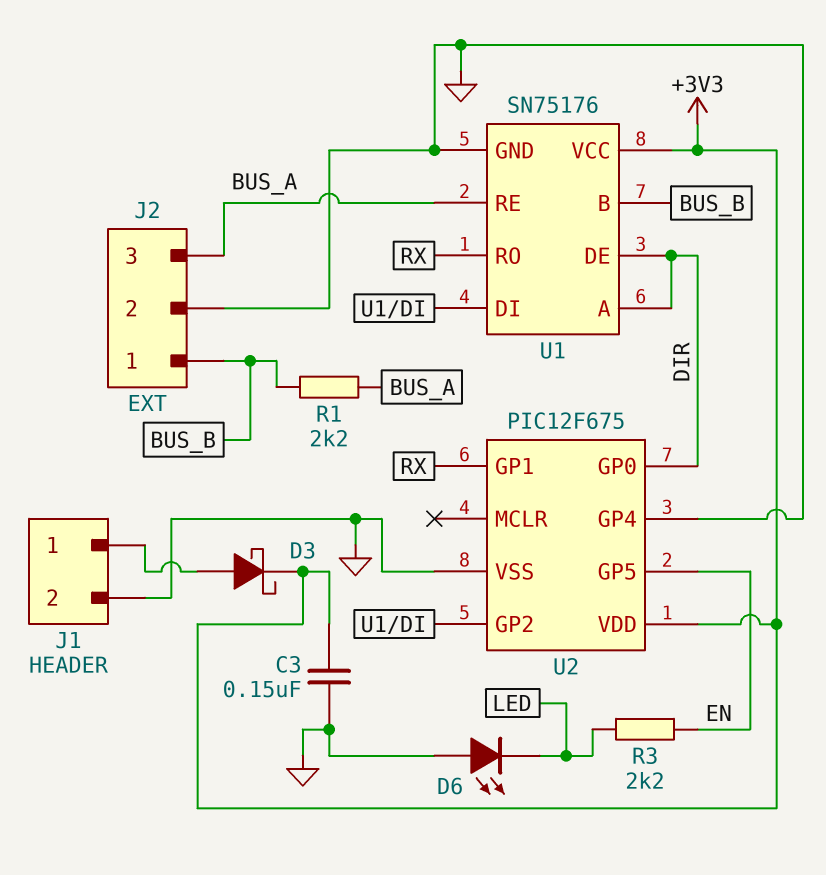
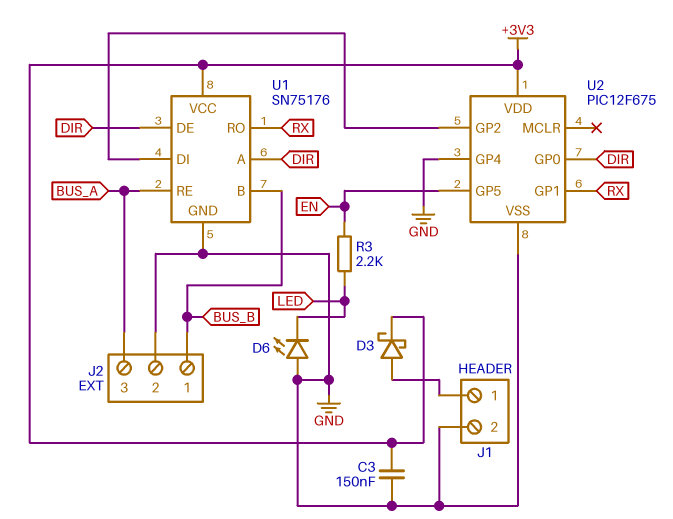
R1: 2.2k (BUS_A, BUS_B) -> none

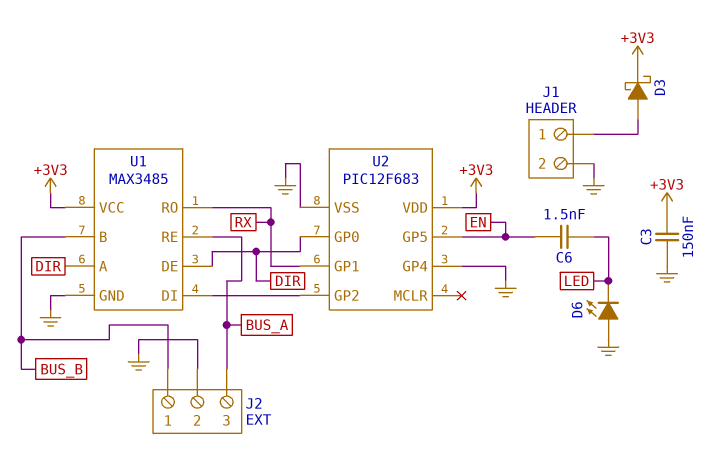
C6: none -> 1.5nF (EN, LED)
R3: 2.2k (EN, LED) -> none
U1: SN75176 -> MAX3485
U2: PIC12F675 -> PIC12F683

